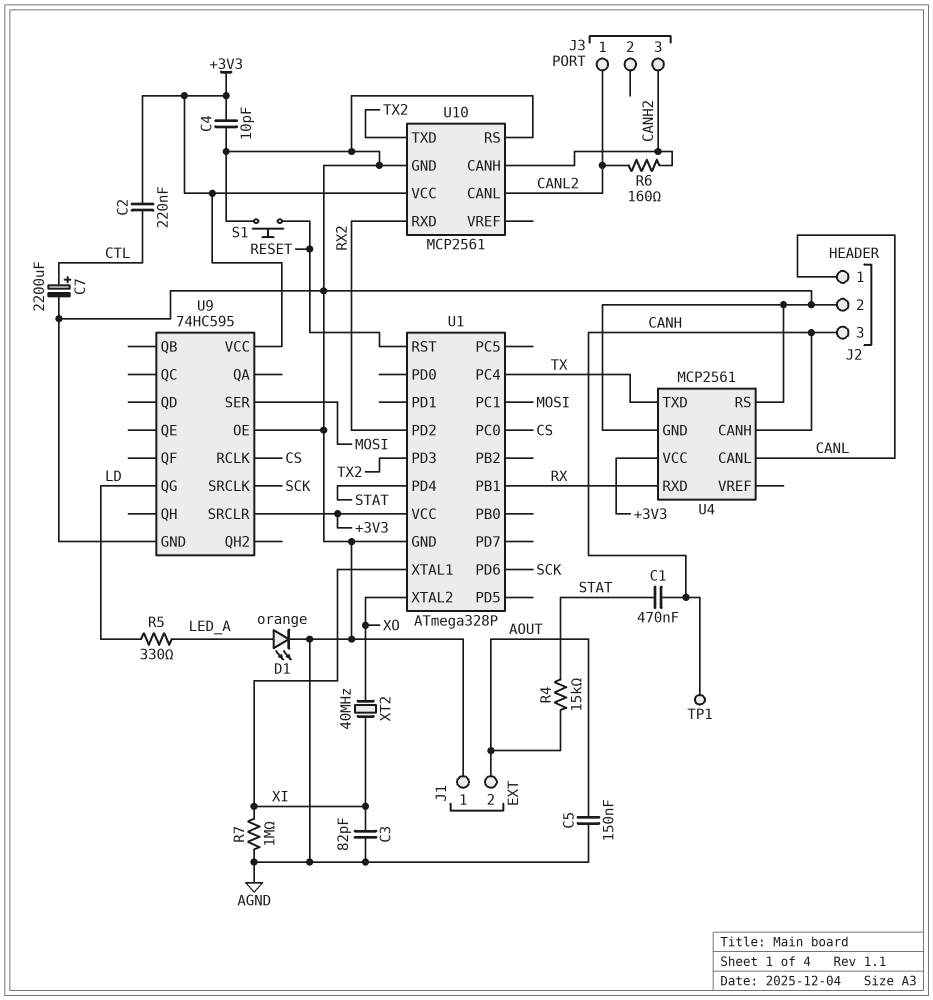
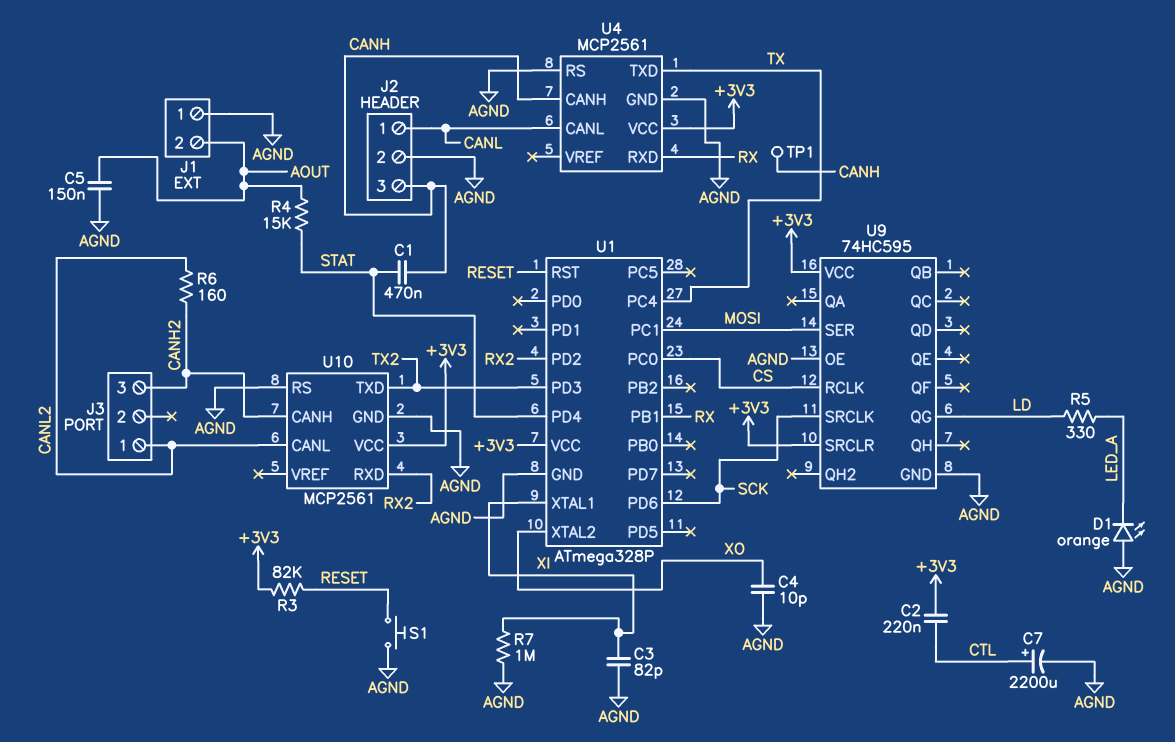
C4: 10pF (+3V3, AGND) -> 10pF (AGND, XO)
D1: LED orange (A LED_A, K AGND) -> LED orange (A AGND, K LED_A)
R3: none -> 82k (+3V3, RESET)
XT2: 40MHz (XI, XO) -> none

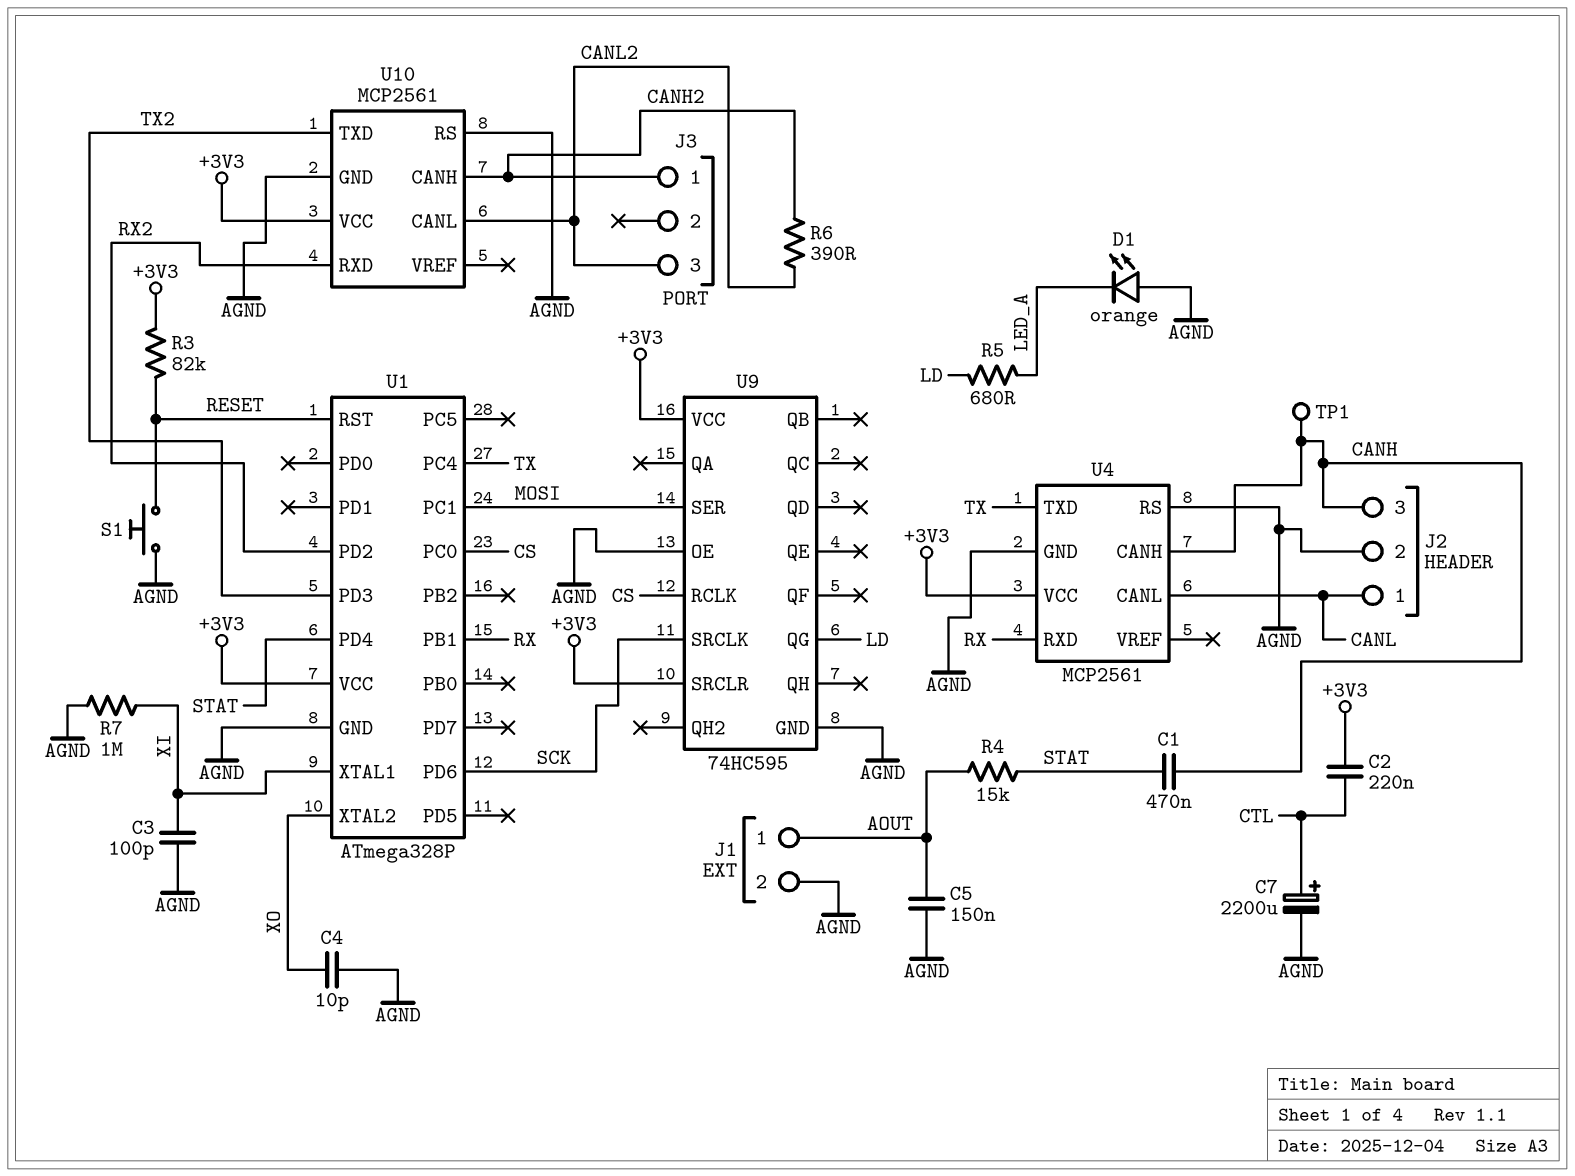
C3: 82pF (AGND, XI) -> 100pF (AGND, XI)
J1 pin 1: AGND -> AOUT
J1 pin 2: AOUT -> AGND
J3 pin 1: CANL2 -> CANH2
J3 pin 3: CANH2 -> CANL2
R5: 330 (LD, LED_A) -> 680 (LD, LED_A)
R6: 160 (CANH2, CANL2) -> 390 (CANH2, CANL2)

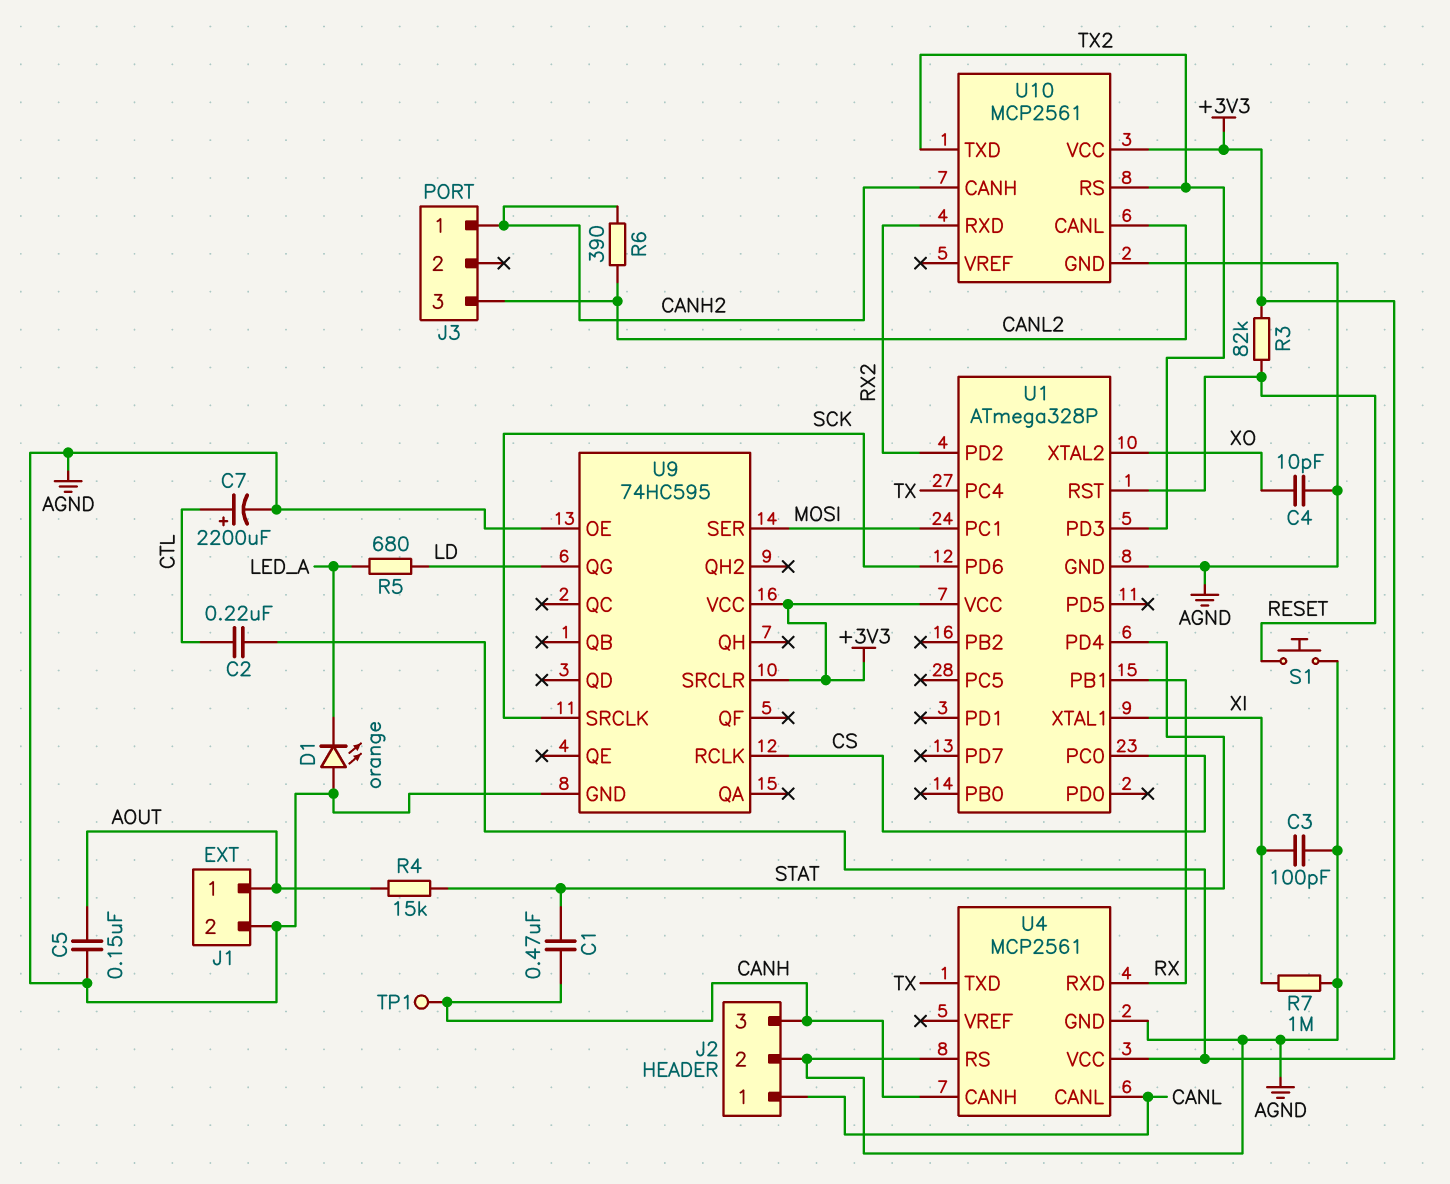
U10 pin RS: AGND -> TX2

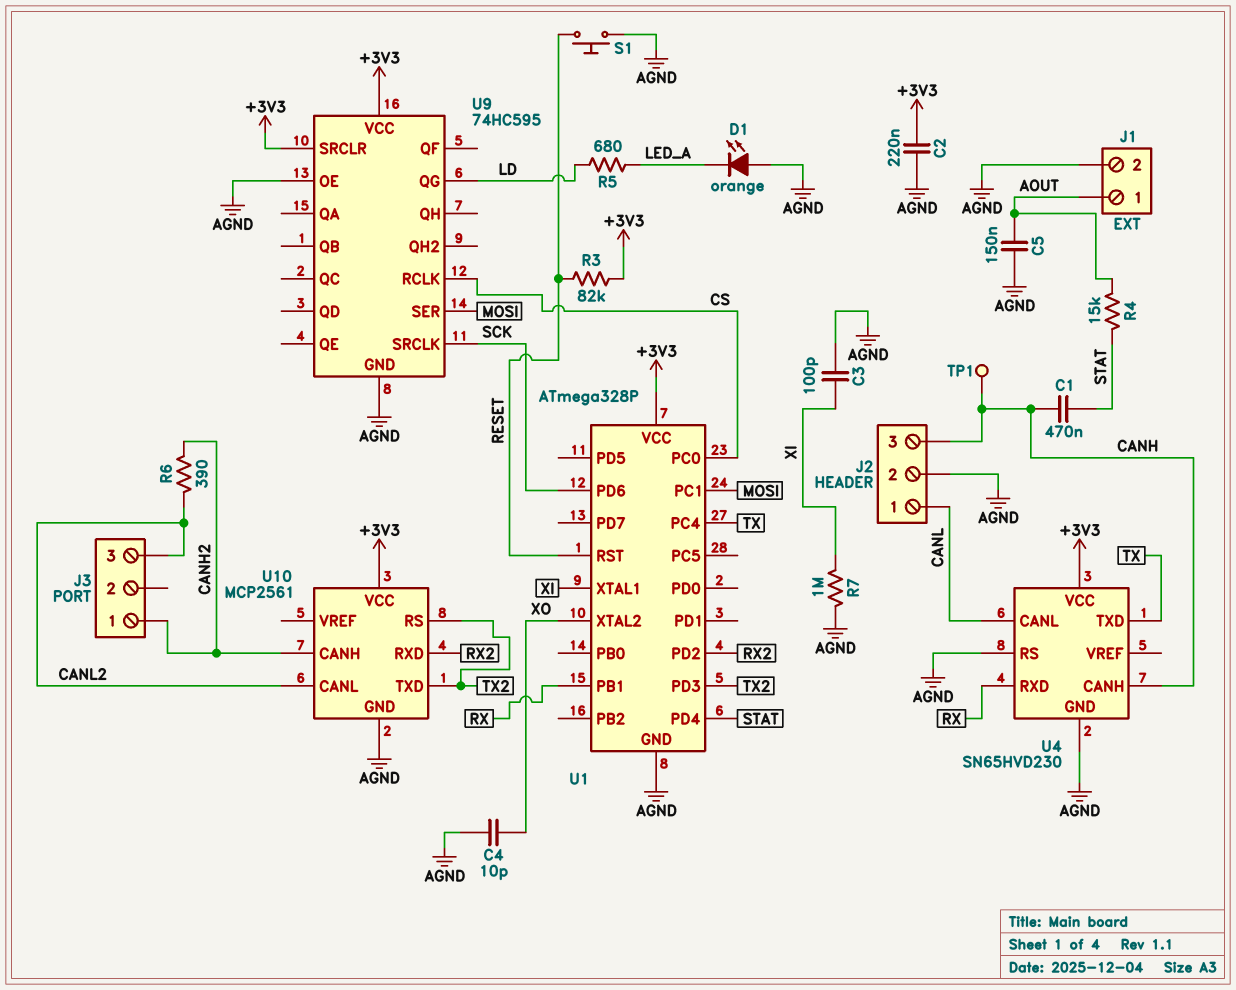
C2: 220nF (+3V3, CTL) -> 220nF (+3V3, AGND)
C7: 2200uF (plus CTL, minus AGND) -> none
U4: MCP2561 -> SN65HVD230

